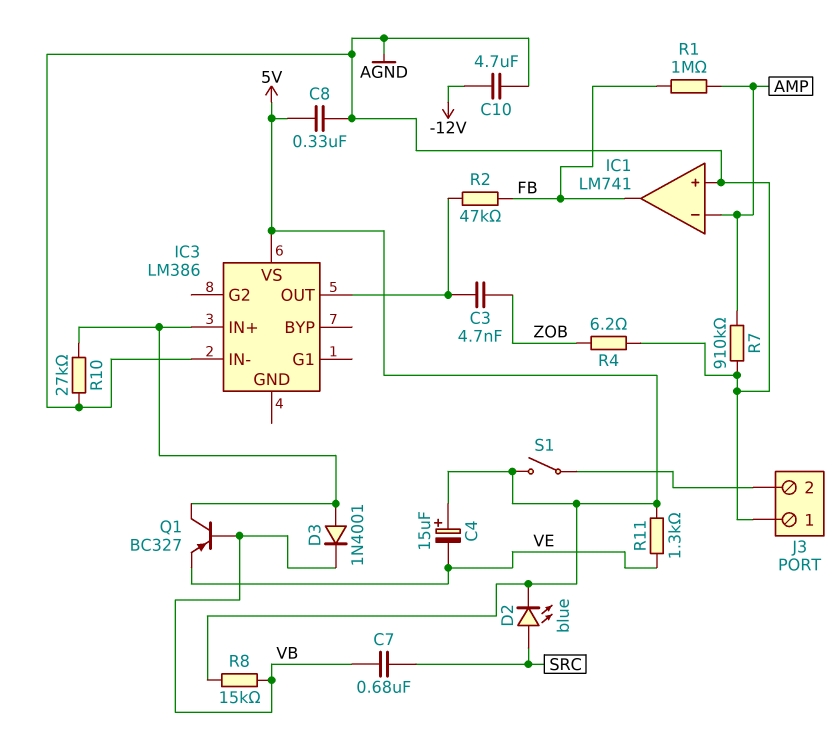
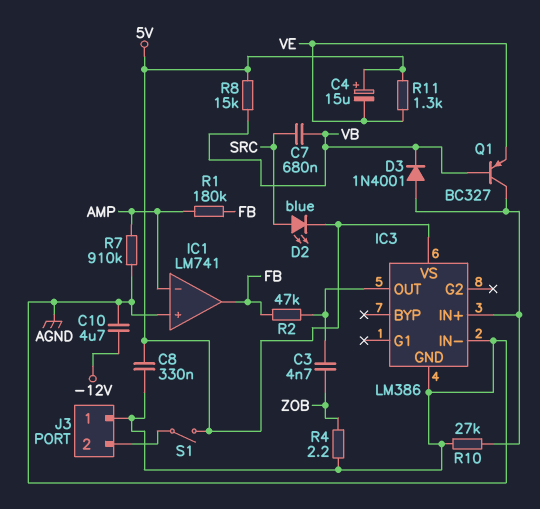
IC3 pin GND: none -> AGND
R1: 1M (AMP, FB) -> 180k (AMP, FB)
R4: 6.2 (AGND, ZOB) -> 2.2 (AGND, ZOB)

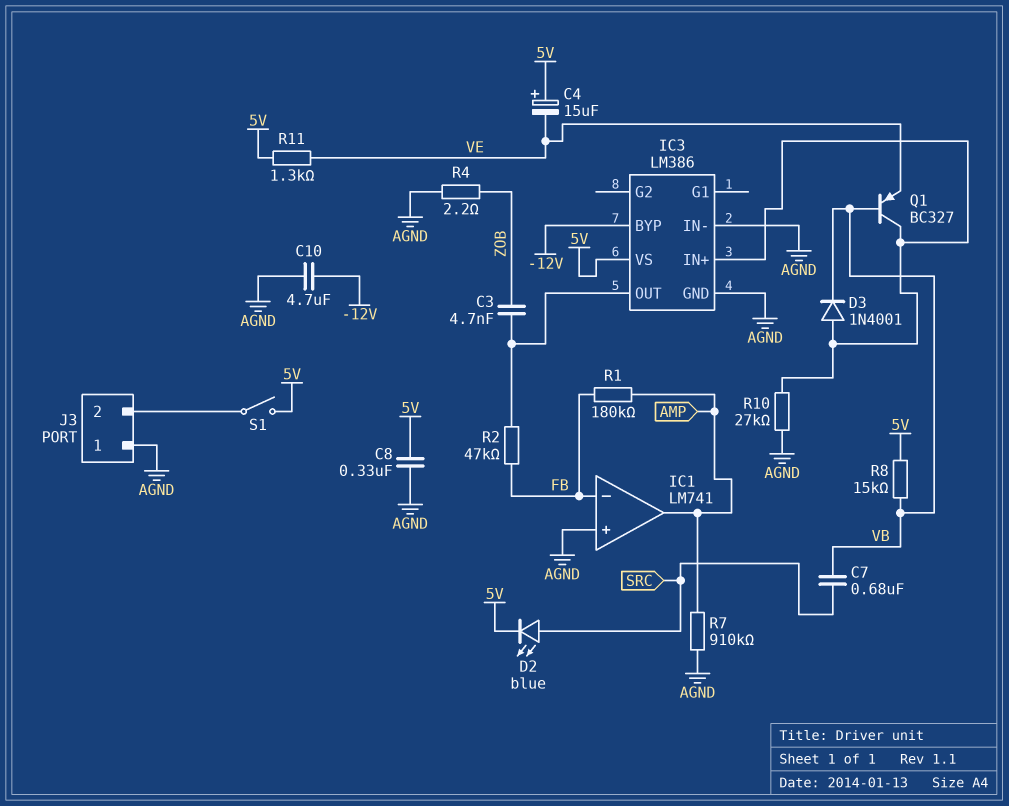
IC1 pin in-: AMP -> FB
IC1 pin out: FB -> AMP
IC3 pin BYP: none -> -12V

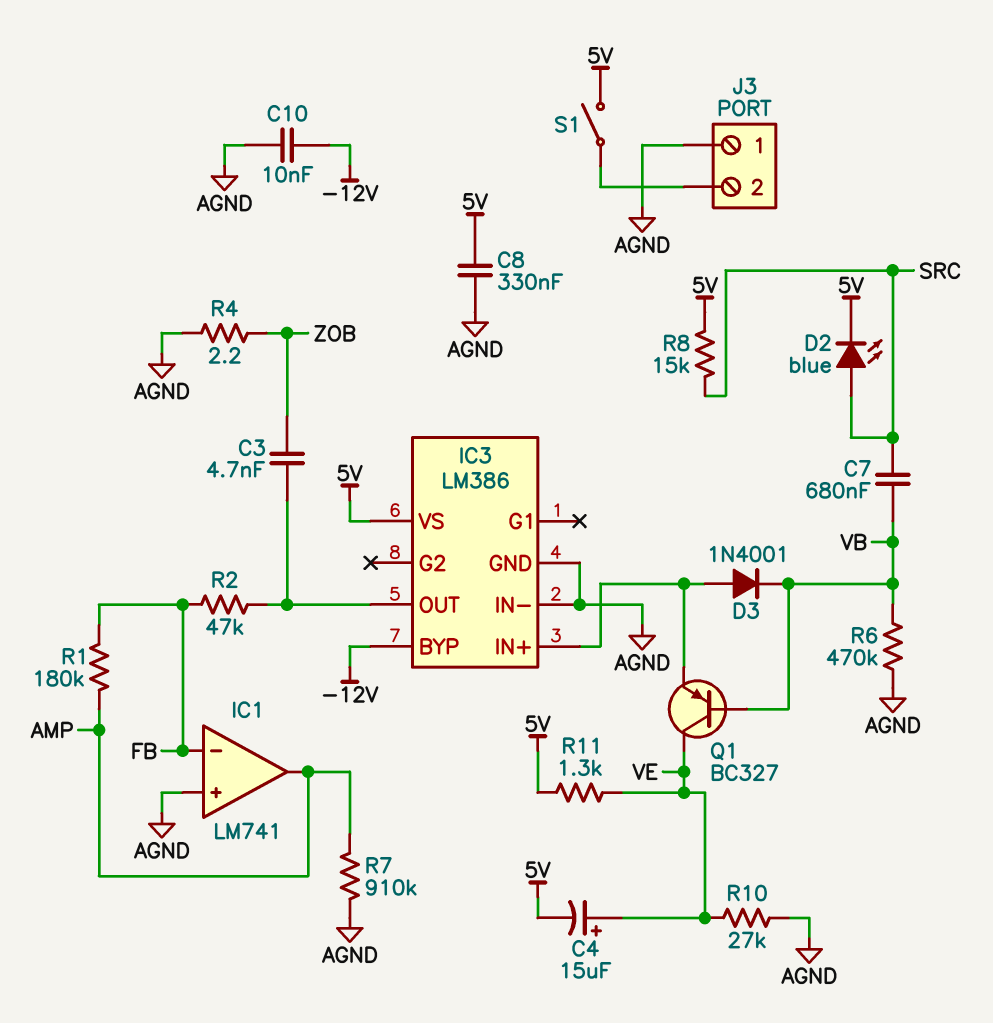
C4: 15uF (plus 5V, minus VE) -> 15uF (plus VE, minus 5V)
C10: 4.7uF (-12V, AGND) -> 10nF (-12V, AGND)
Q1: PNP BC327 (B VB, C IC3/IN+, E VE) -> PNP BC327 (B VB, C VE, E IC3/IN+)
R6: none -> 470k (AGND, VB)
R8: 15k (5V, VB) -> 15k (5V, SRC)
R10: 27k (AGND, IC3/IN+) -> 27k (AGND, VE)

